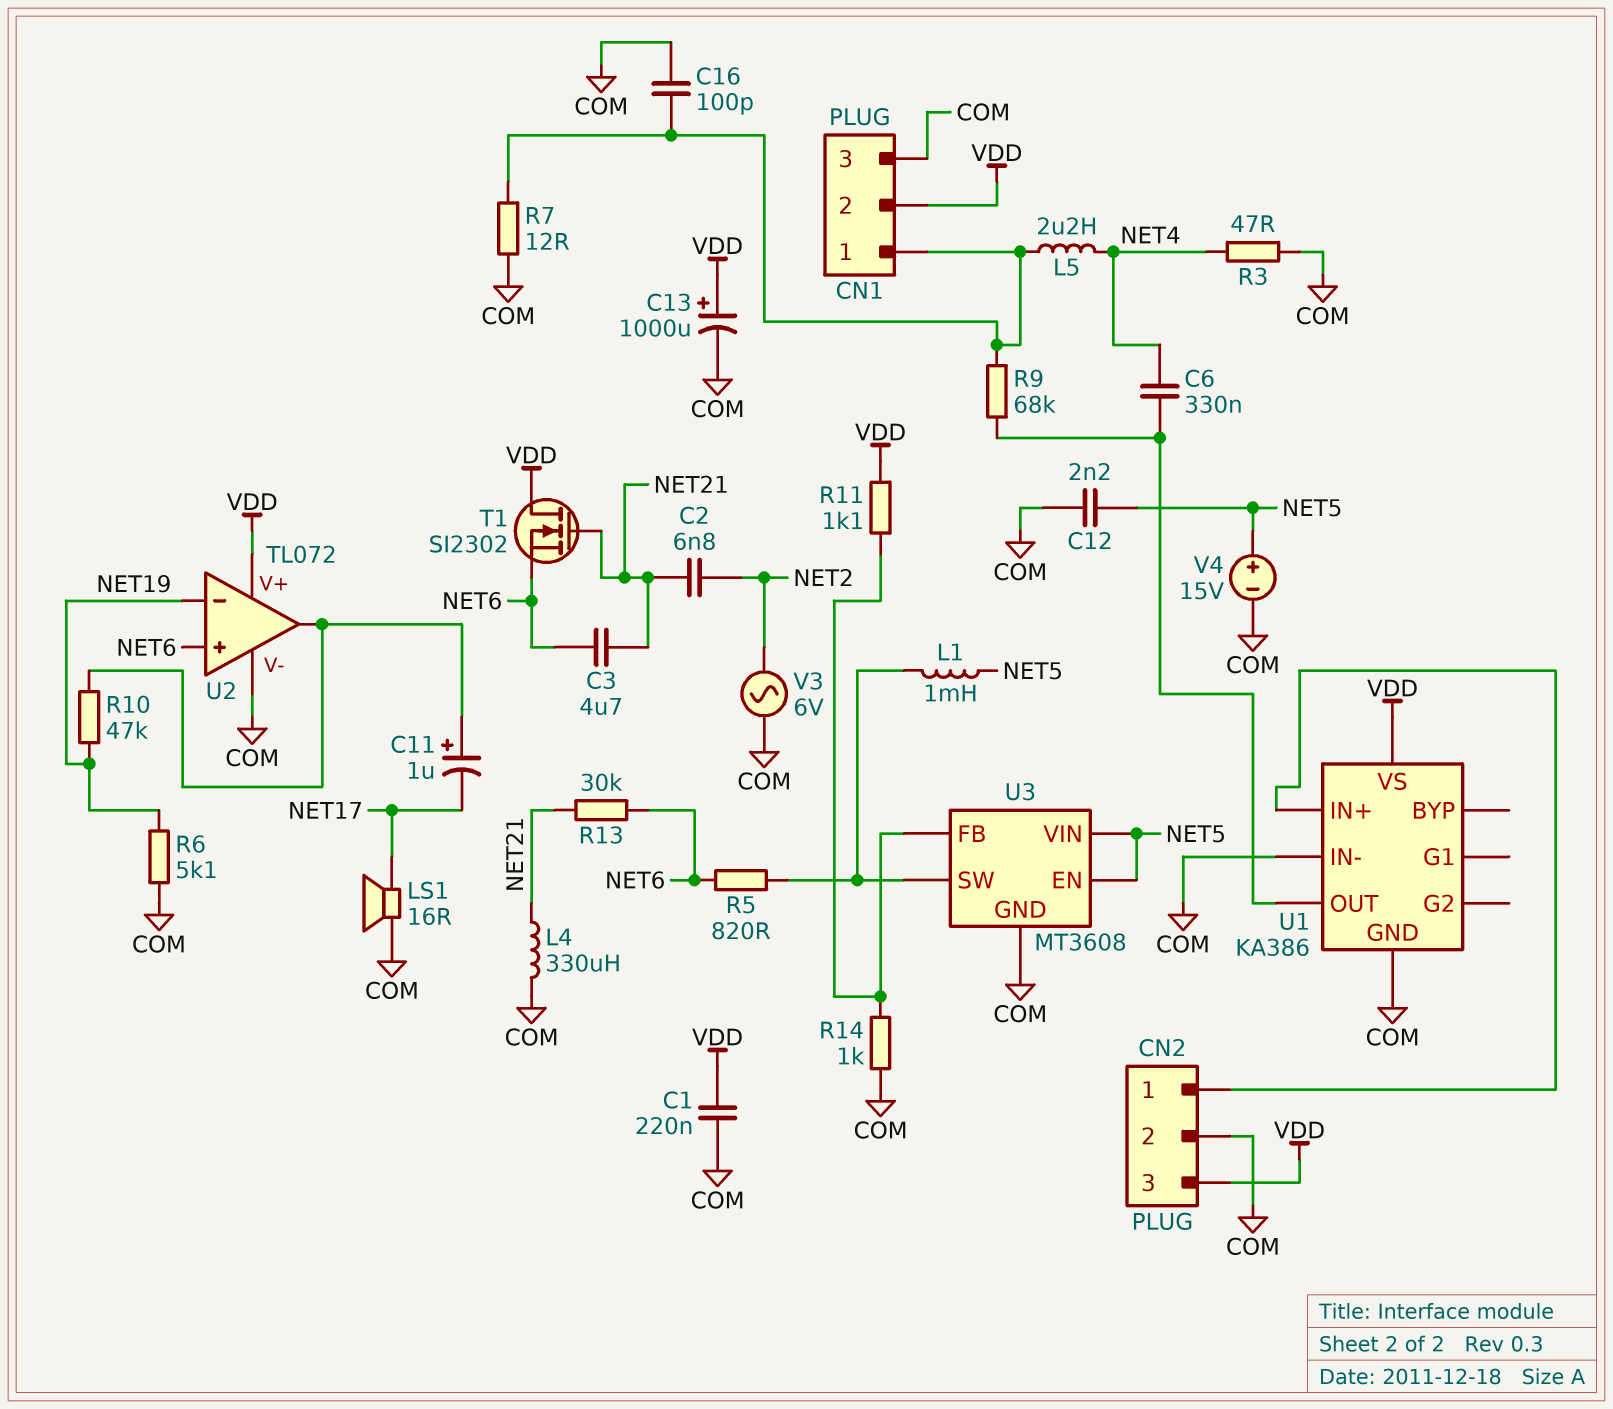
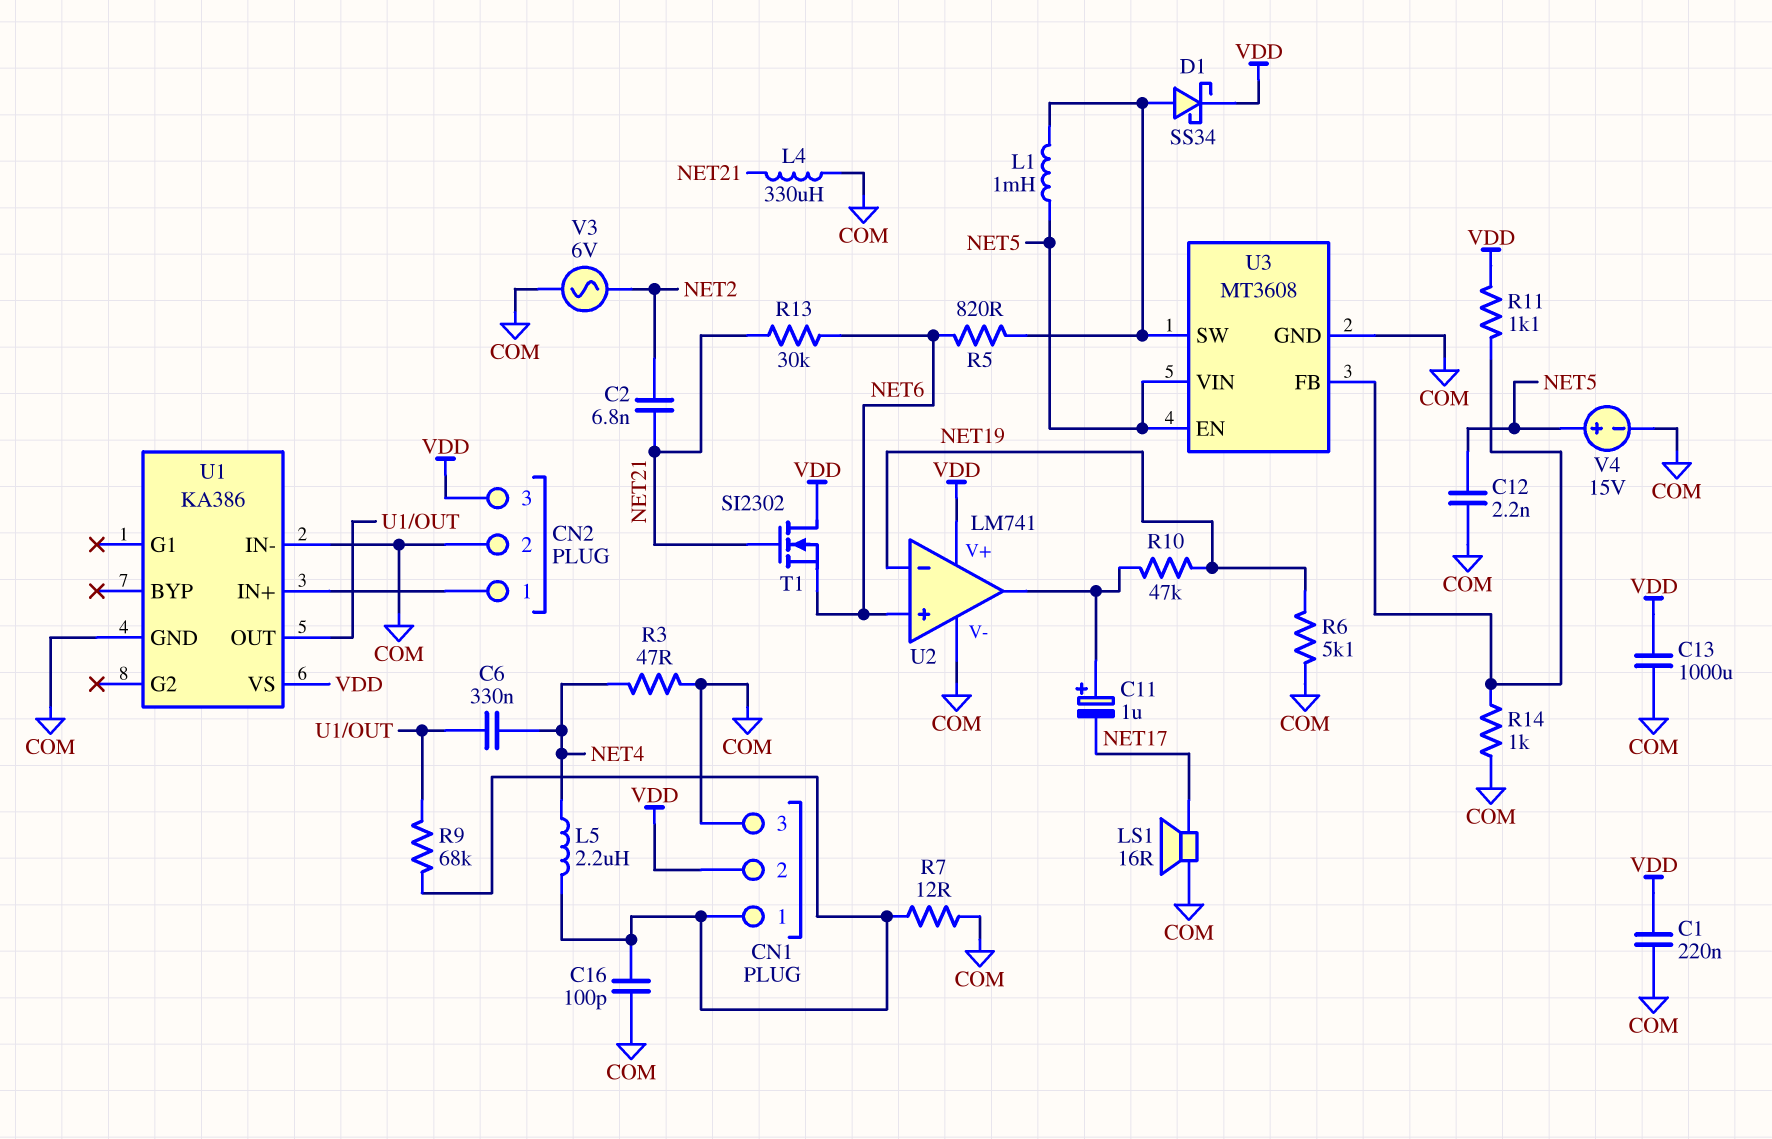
C3: 4.7uF (NET6, NET21) -> none
C13: 1000uF (plus VDD, minus COM) -> 1000uF (COM, VDD)
D1: none -> schottky SS34 (A U3/SW, K VDD)
U2: TL072 -> LM741

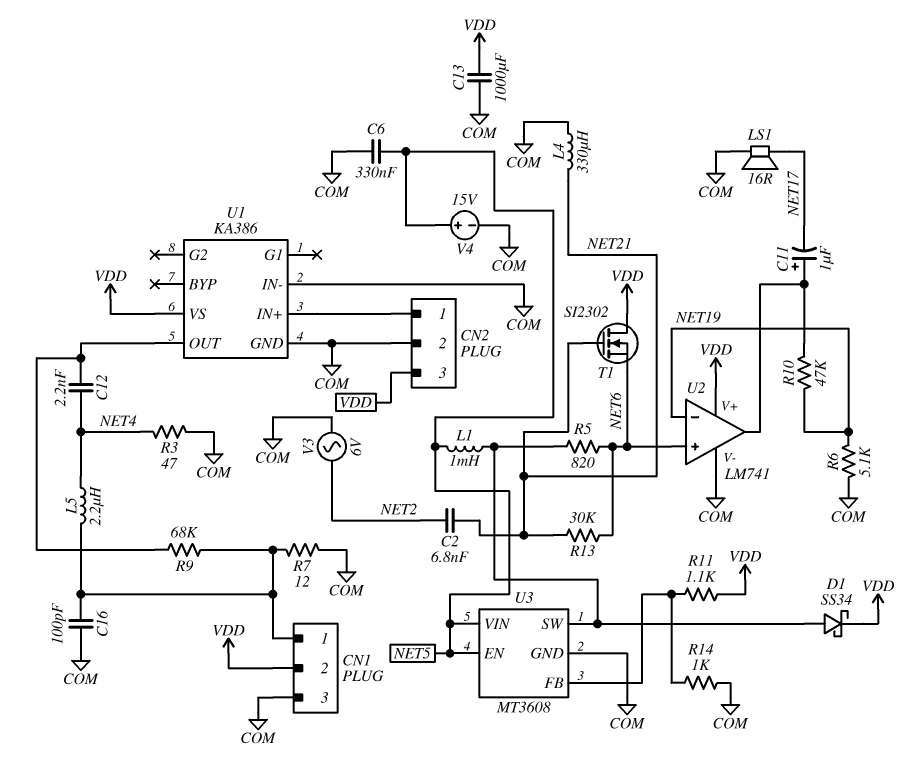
C1: 220nF (COM, VDD) -> none
C6: 330nF (NET4, U1/OUT) -> 330nF (COM, NET5)
C12: 2.2nF (COM, NET5) -> 2.2nF (NET4, U1/OUT)

